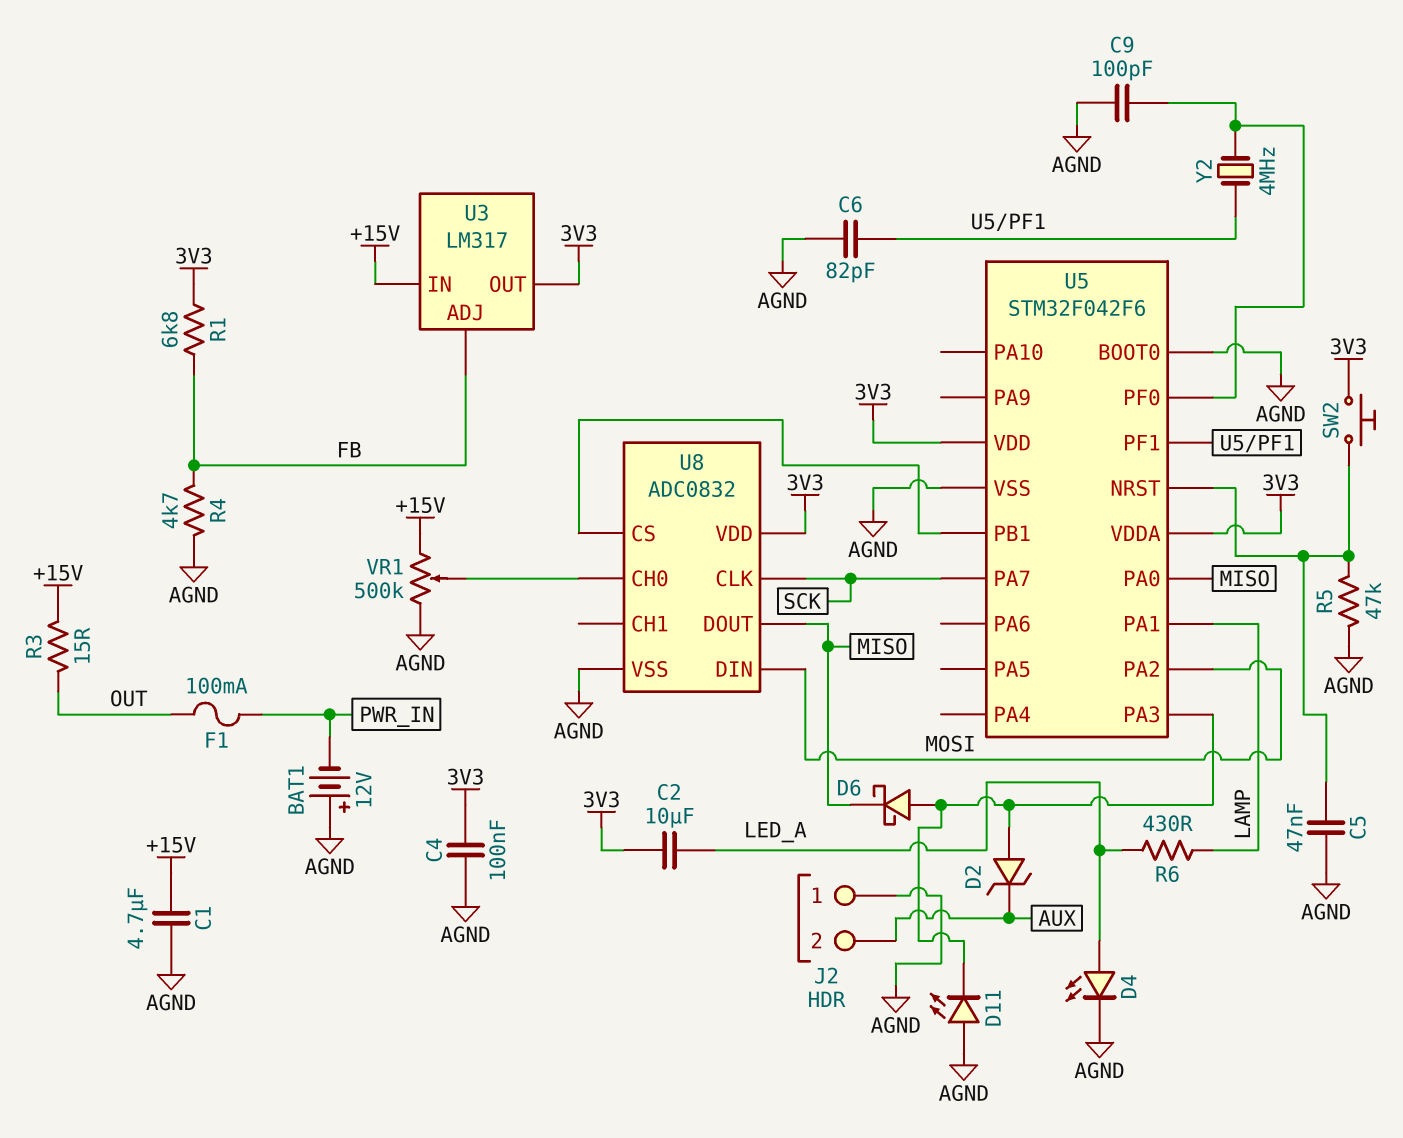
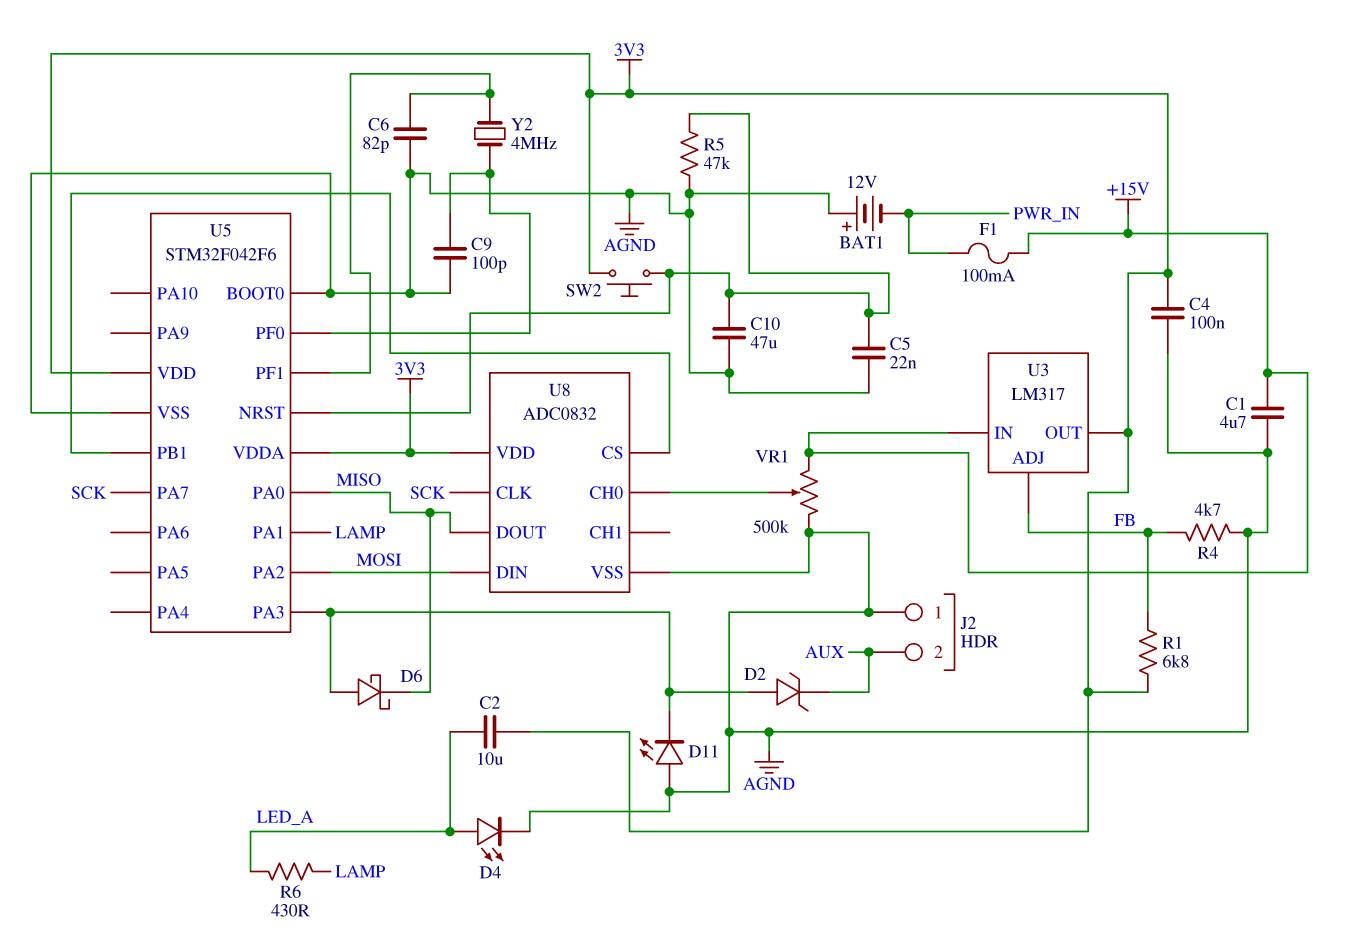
C5: 47nF (AGND, U5/NRST) -> 22nF (AGND, U5/NRST)
C10: none -> 47uF (AGND, U5/NRST)
F1: 100mA (OUT, PWR_IN) -> 100mA (+15V, PWR_IN)
R3: 15 (+15V, OUT) -> none

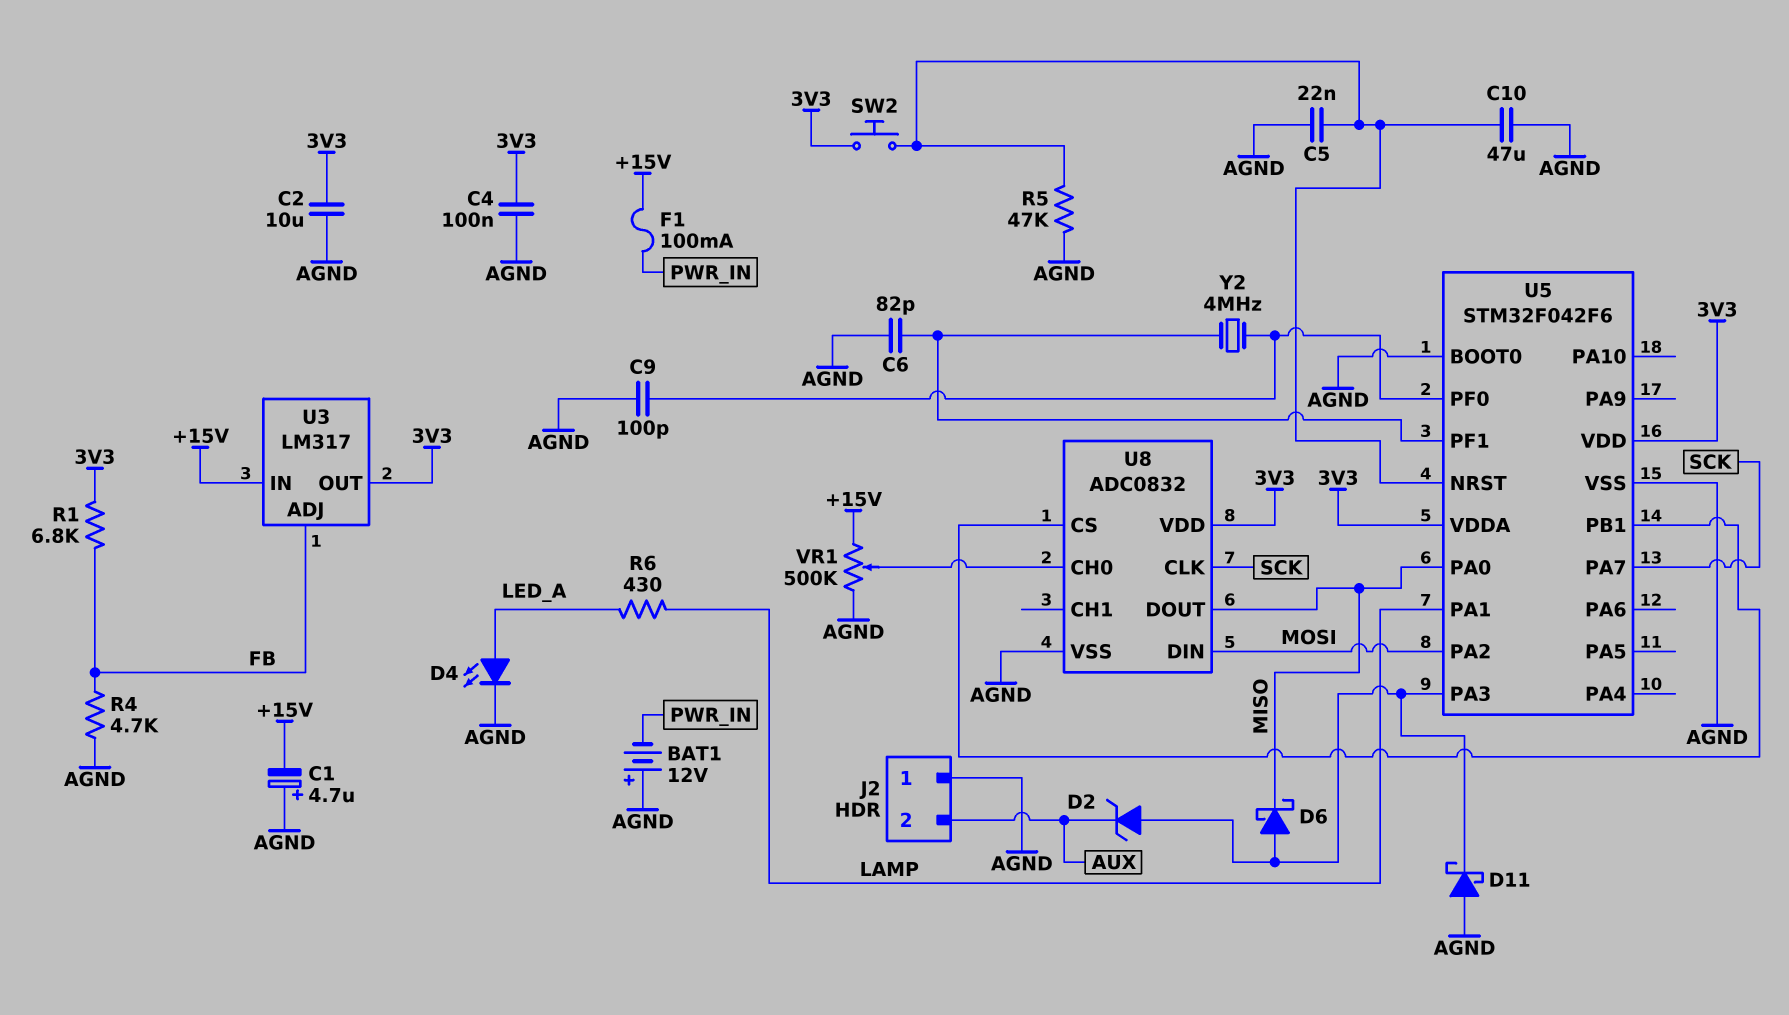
C1: 4.7uF (+15V, AGND) -> 4.7uF (plus AGND, minus +15V)
C2: 10uF (3V3, LED_A) -> 10uF (3V3, AGND)
D11: LED (A AGND, K U5/PA3) -> schottky (A AGND, K U5/PA3)

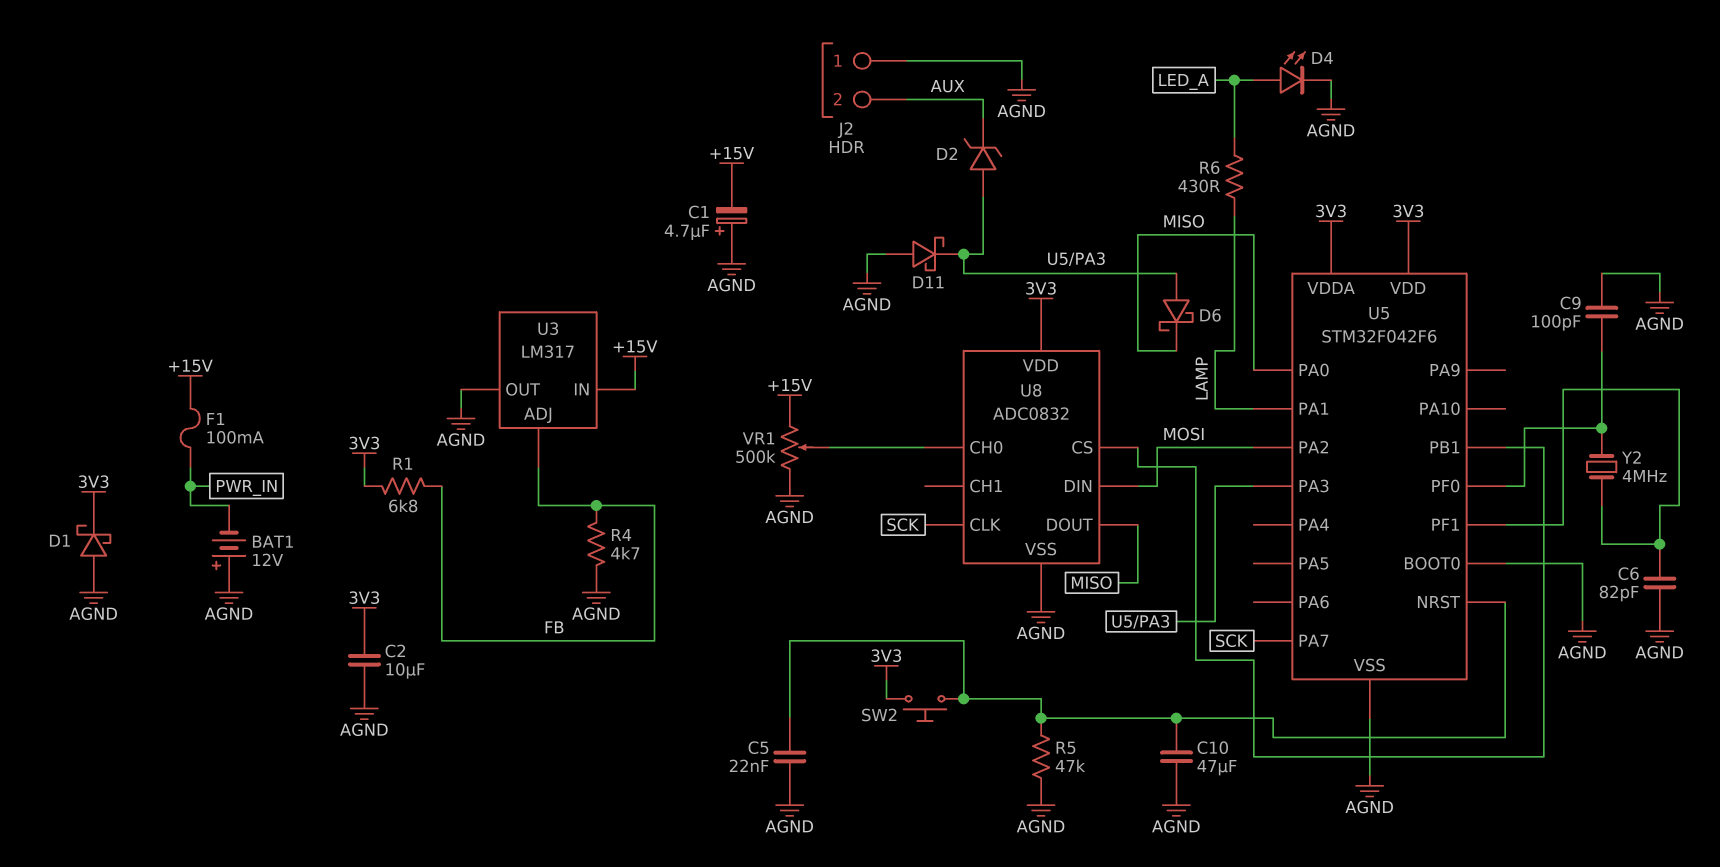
C4: 100nF (3V3, AGND) -> none
D1: none -> schottky (A AGND, K 3V3)
U3 pin OUT: 3V3 -> AGND

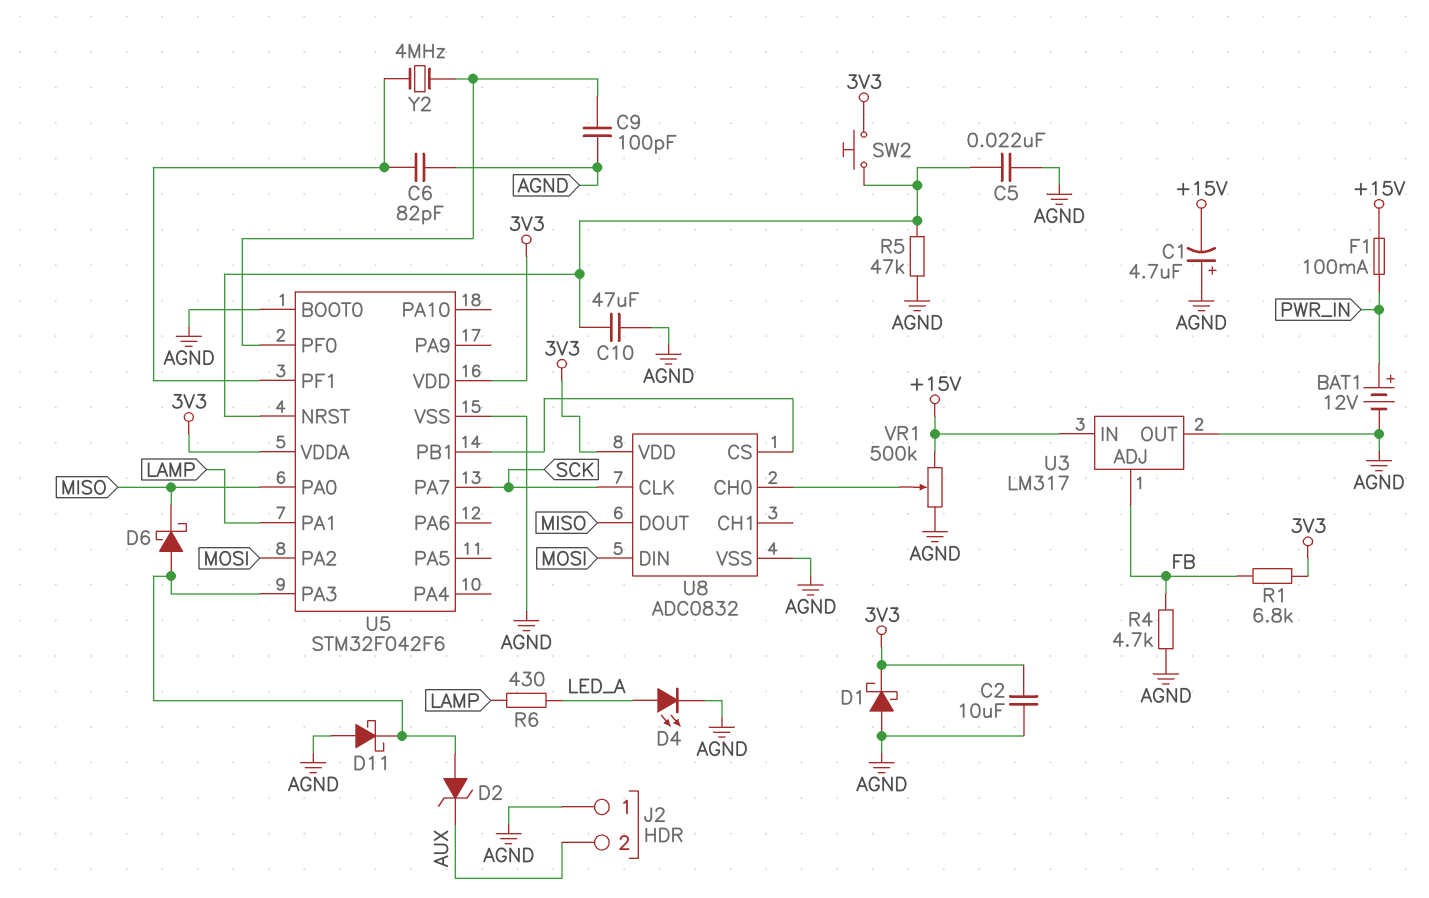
BAT1: 12V (plus AGND, minus PWR_IN) -> 12V (plus PWR_IN, minus AGND)

